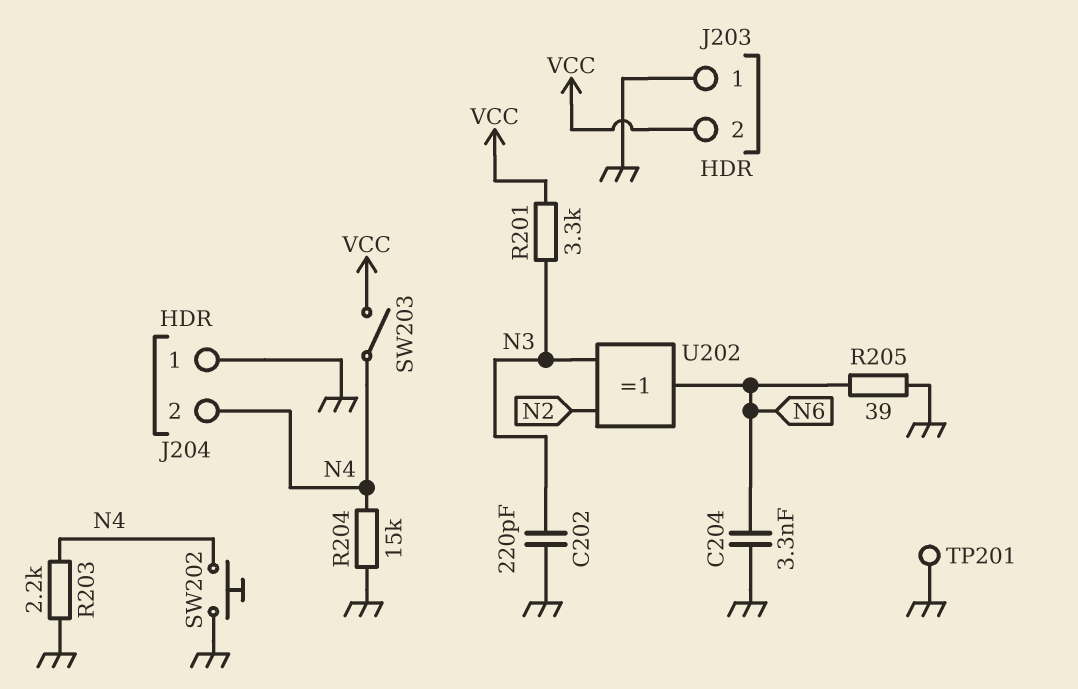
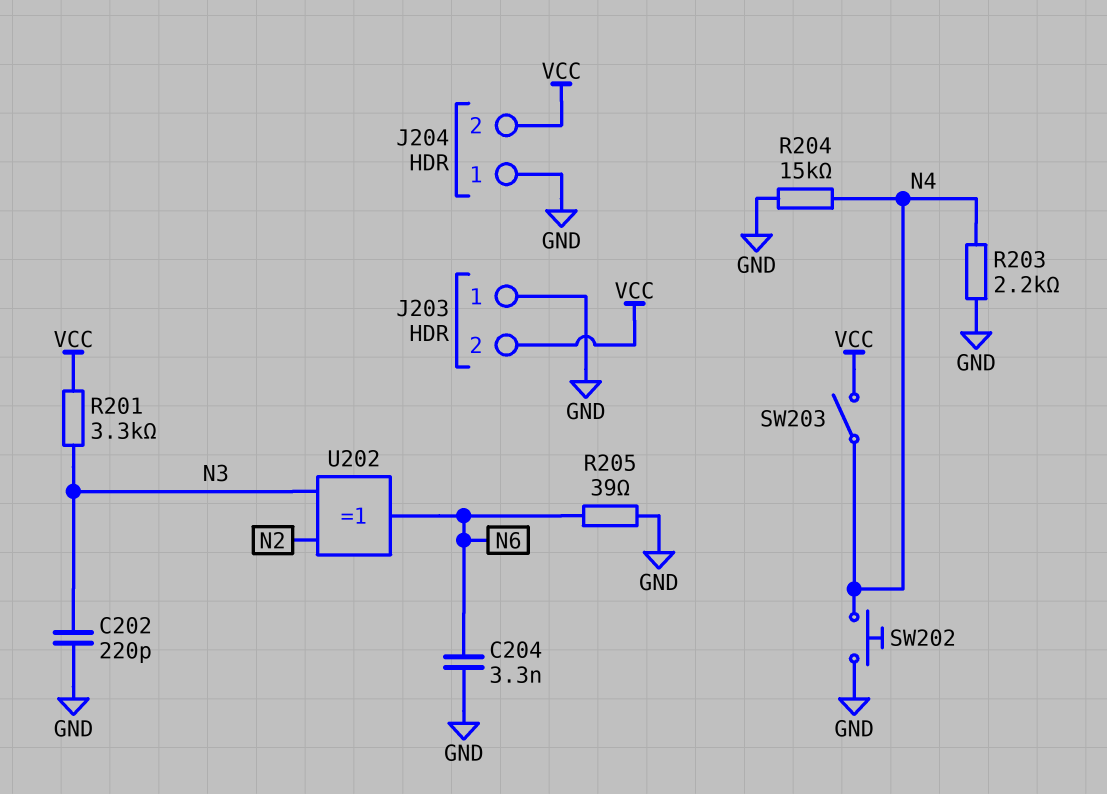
J204 pin 2: N4 -> VCC
TP201: test point (GND) -> none

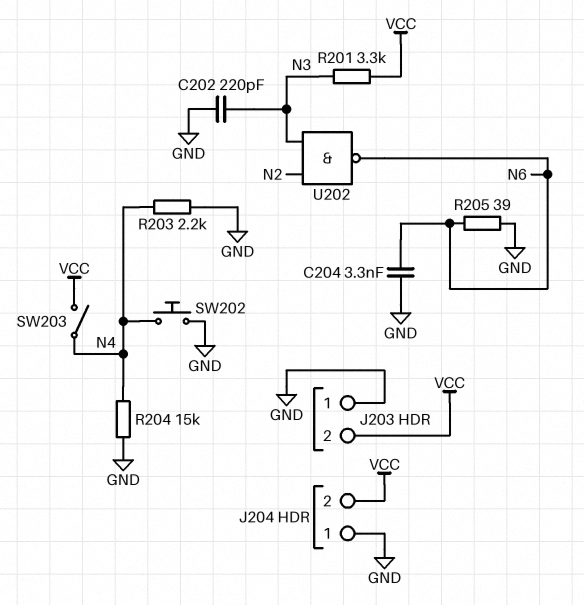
U202: XOR (in N2, in N3, out N6) -> NAND (in N2, in N3, out N6)

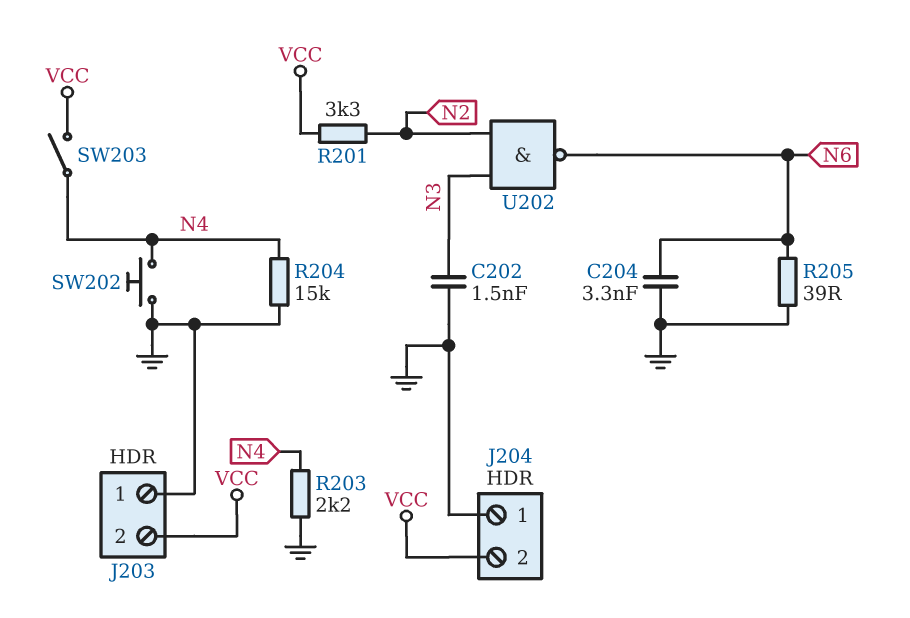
C202: 220pF (GND, N3) -> 1.5nF (GND, N3)
R201: 3.3k (N3, VCC) -> 3.3k (N2, VCC)

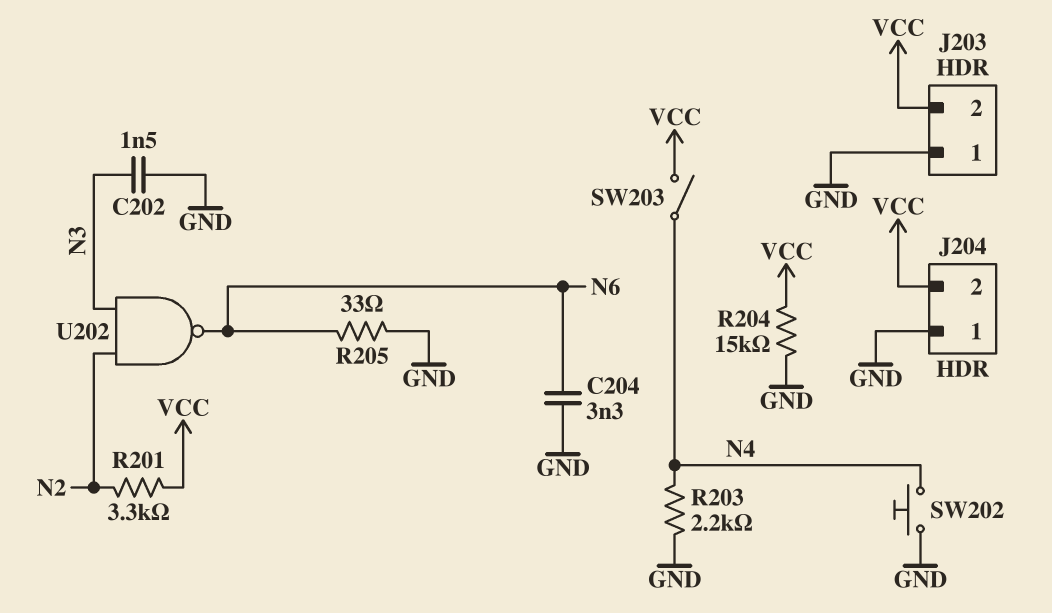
R204: 15k (GND, N4) -> 15k (GND, VCC)
R205: 39 (GND, N6) -> 33 (GND, N6)

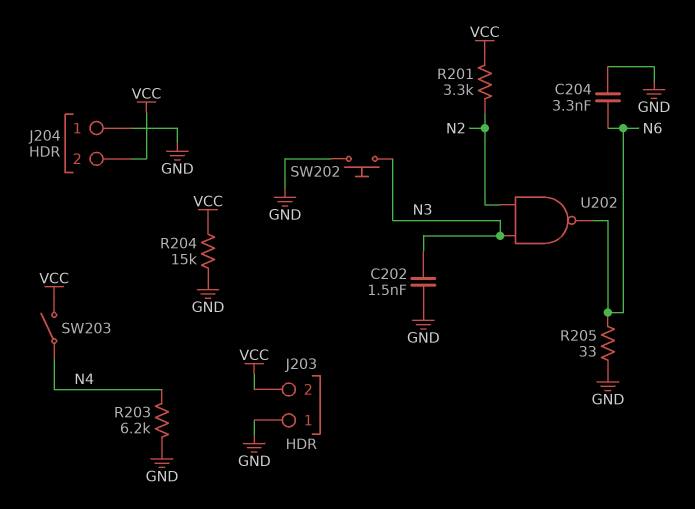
R203: 2.2k (GND, N4) -> 6.2k (GND, N4)
SW202: button (GND, N4) -> button (GND, N3)

